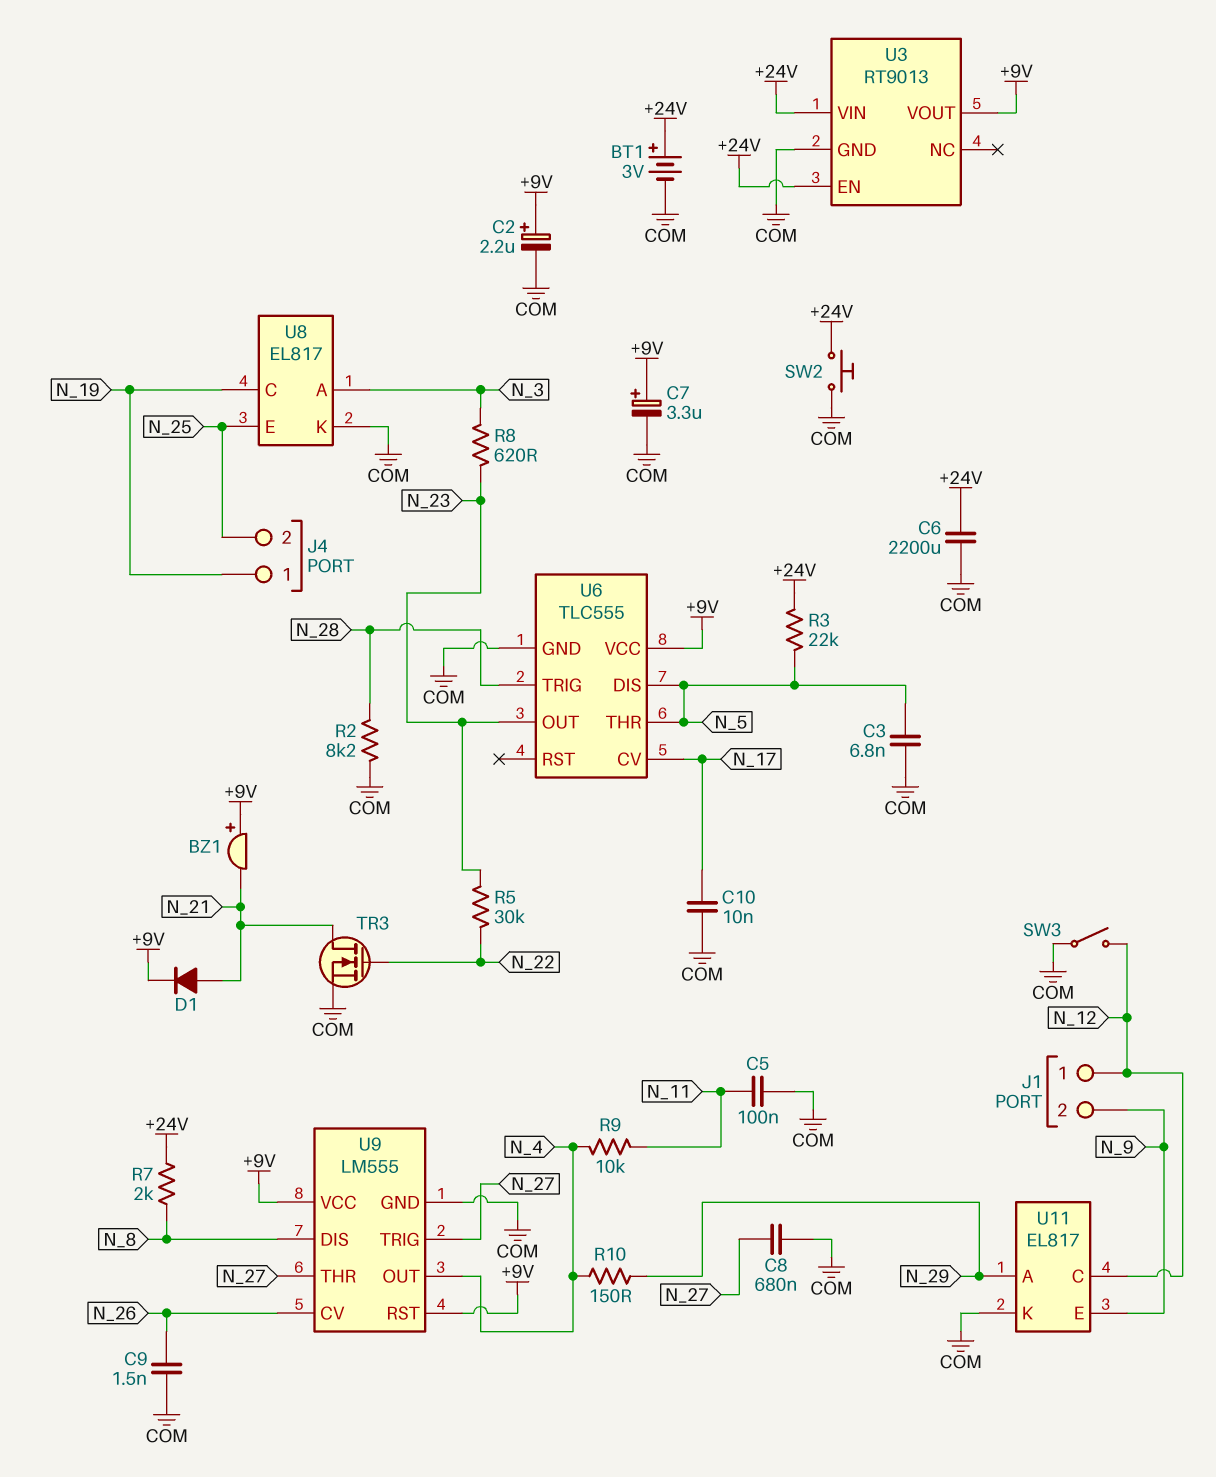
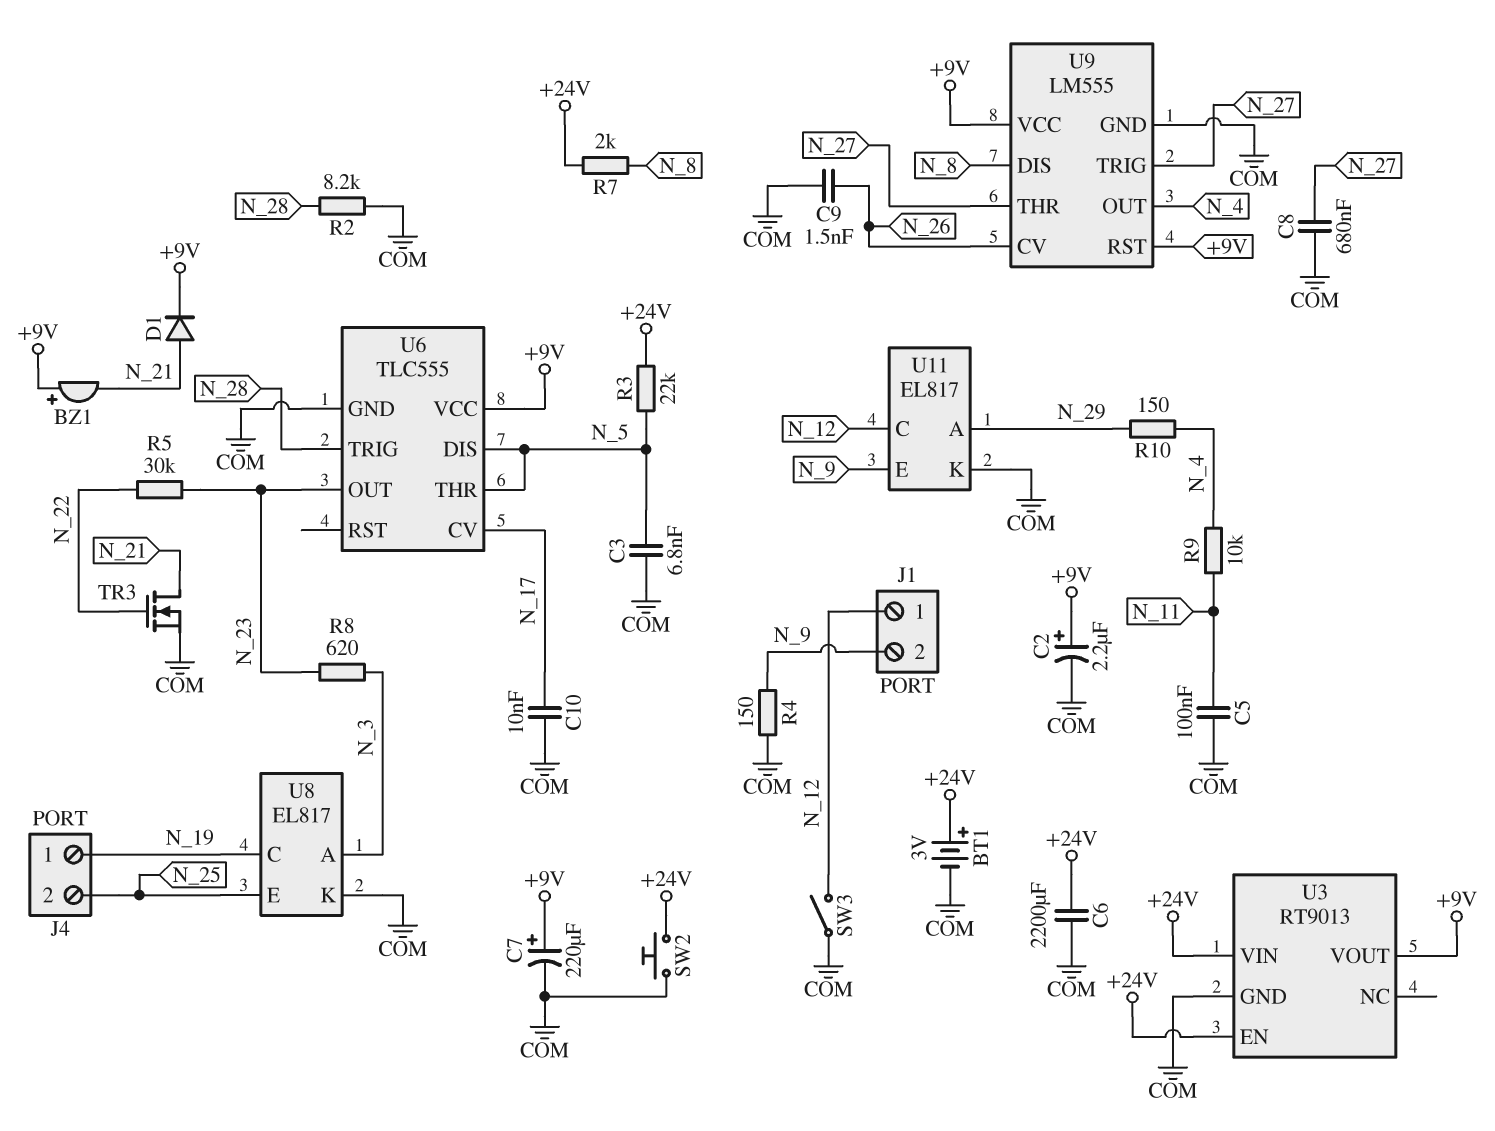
C7: 3.3uF (plus +9V, minus COM) -> 220uF (plus +9V, minus COM)
R4: none -> 150 (COM, N_9)

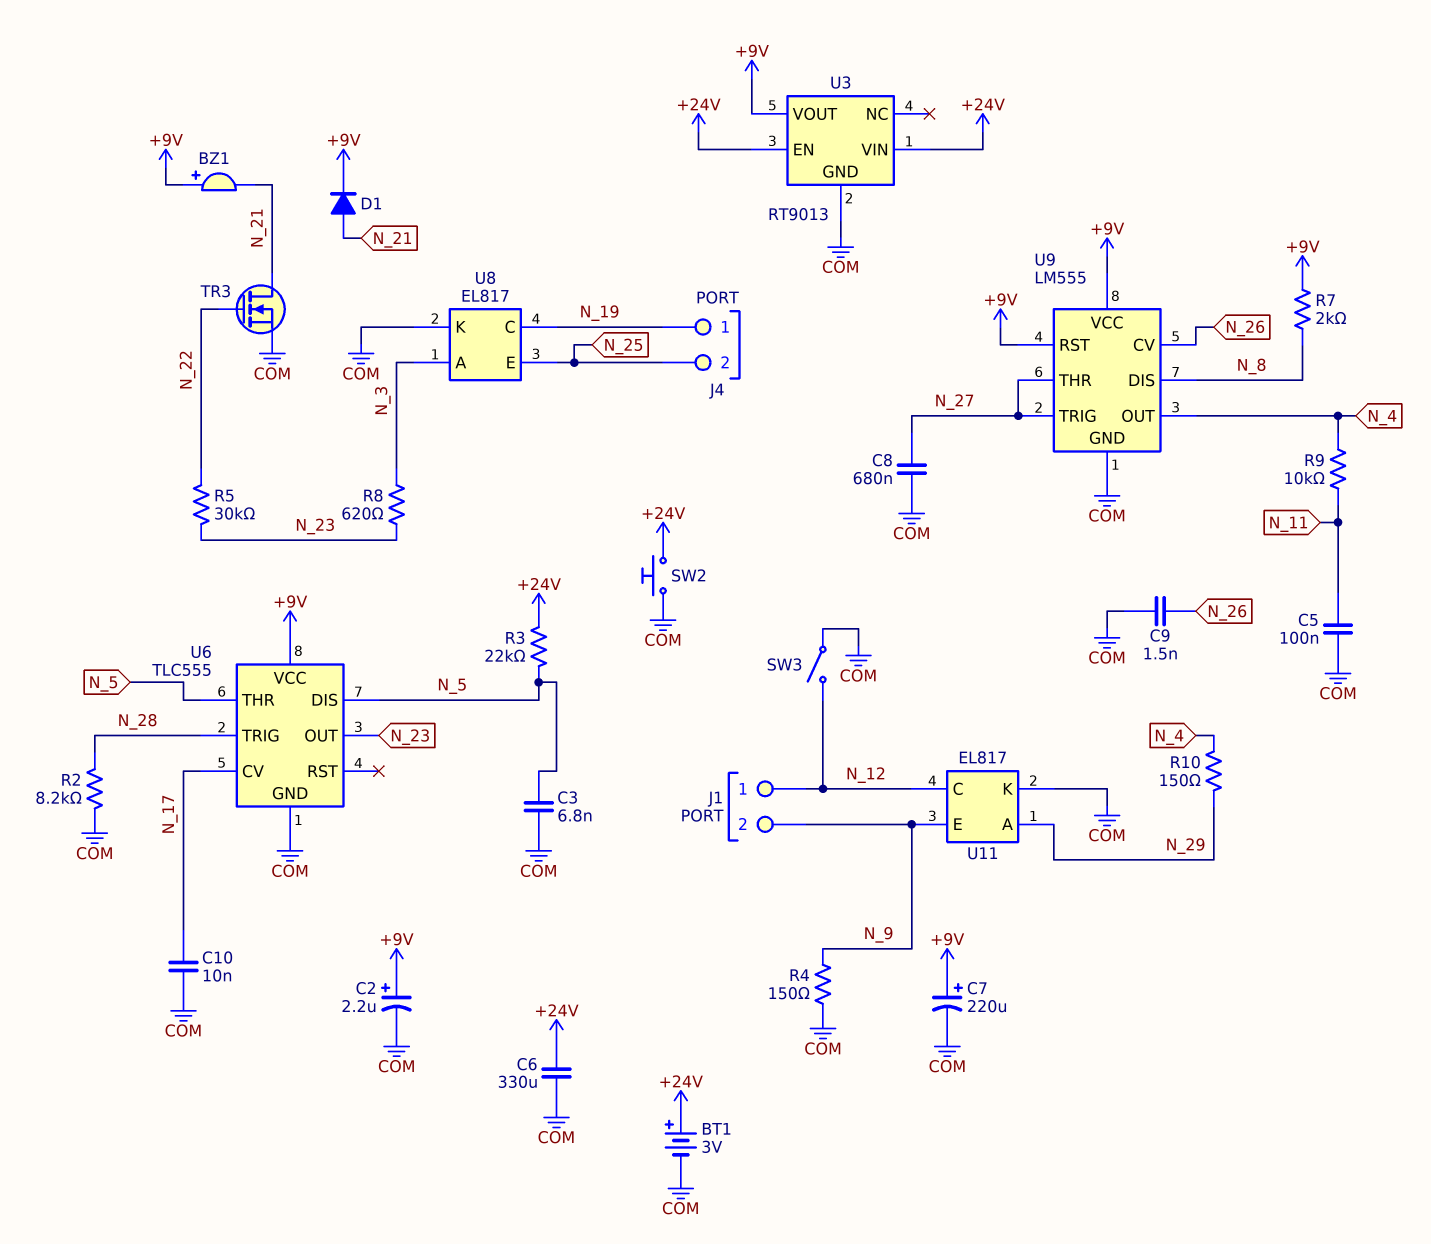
C6: 2200uF (+24V, COM) -> 330uF (+24V, COM)
R7: 2k (+24V, N_8) -> 2k (+9V, N_8)

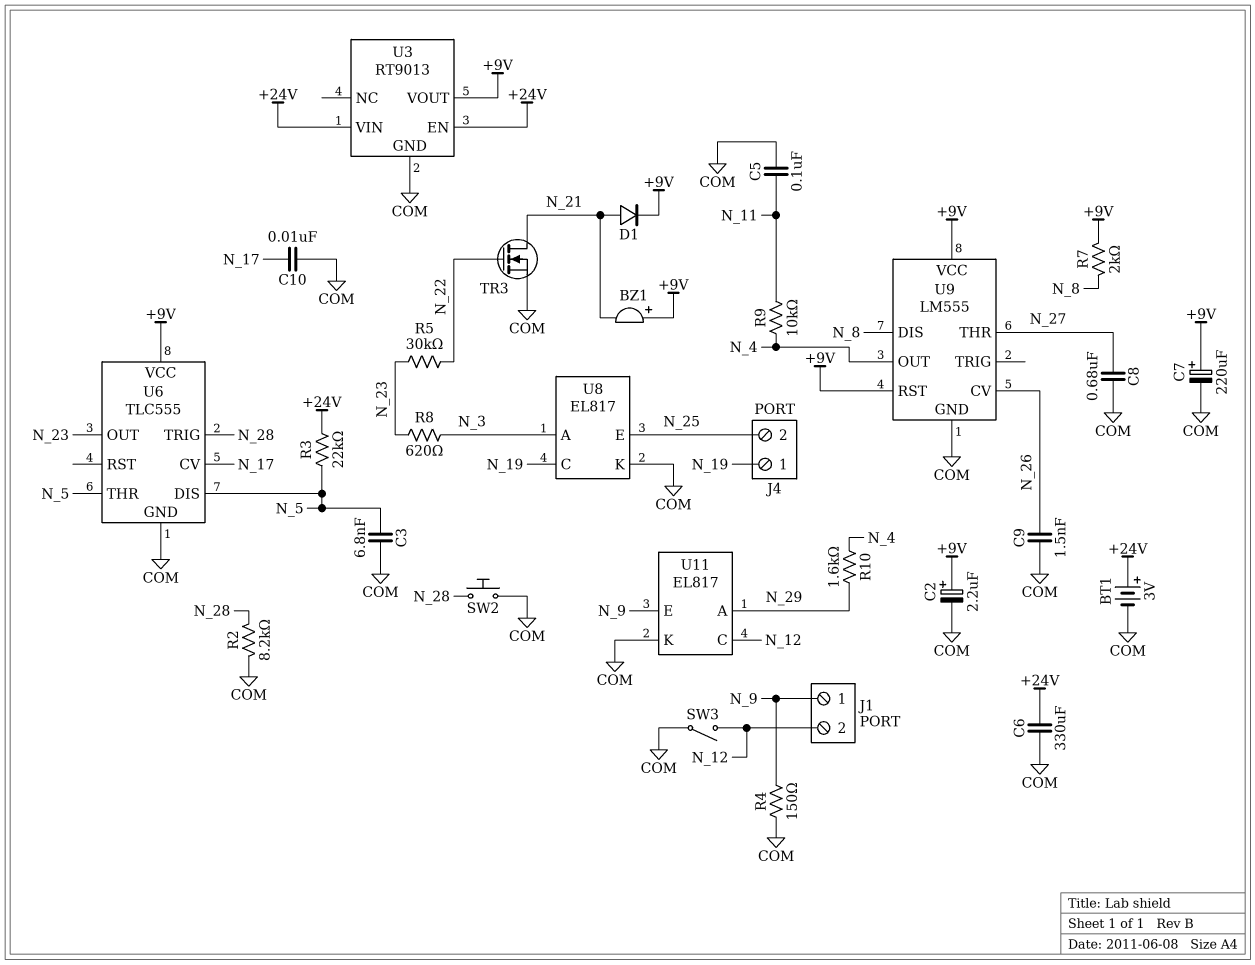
J1 pin 1: N_12 -> N_9
J1 pin 2: N_9 -> N_12
R10: 150 (N_4, N_29) -> 1.6k (N_4, N_29)
SW2: button (+24V, COM) -> button (COM, N_28)
U9 pin TRIG: N_27 -> none

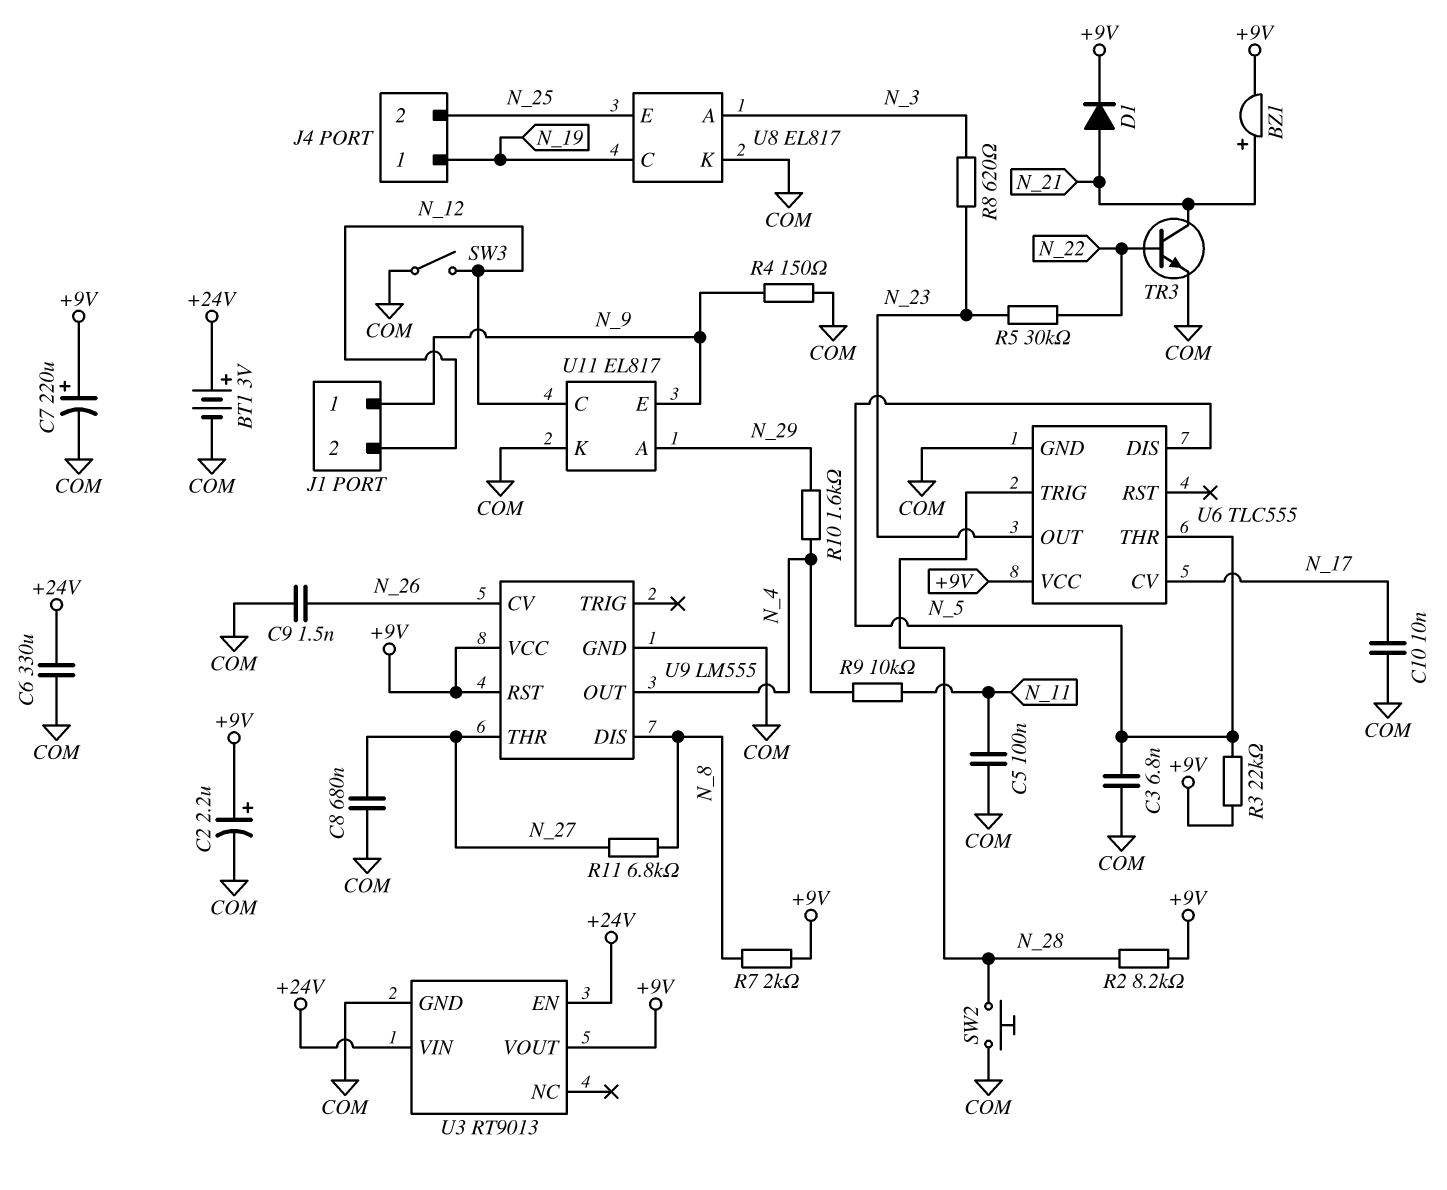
BZ1: buzzer (plus +9V, minus N_21) -> buzzer (plus N_21, minus +9V)
R2: 8.2k (COM, N_28) -> 8.2k (+9V, N_28)
R3: 22k (+24V, N_5) -> 22k (+9V, N_5)
R11: none -> 6.8k (N_8, N_27)
TR3: NMOS (G N_22, D N_21, S COM) -> NPN (B N_22, C N_21, E COM)

